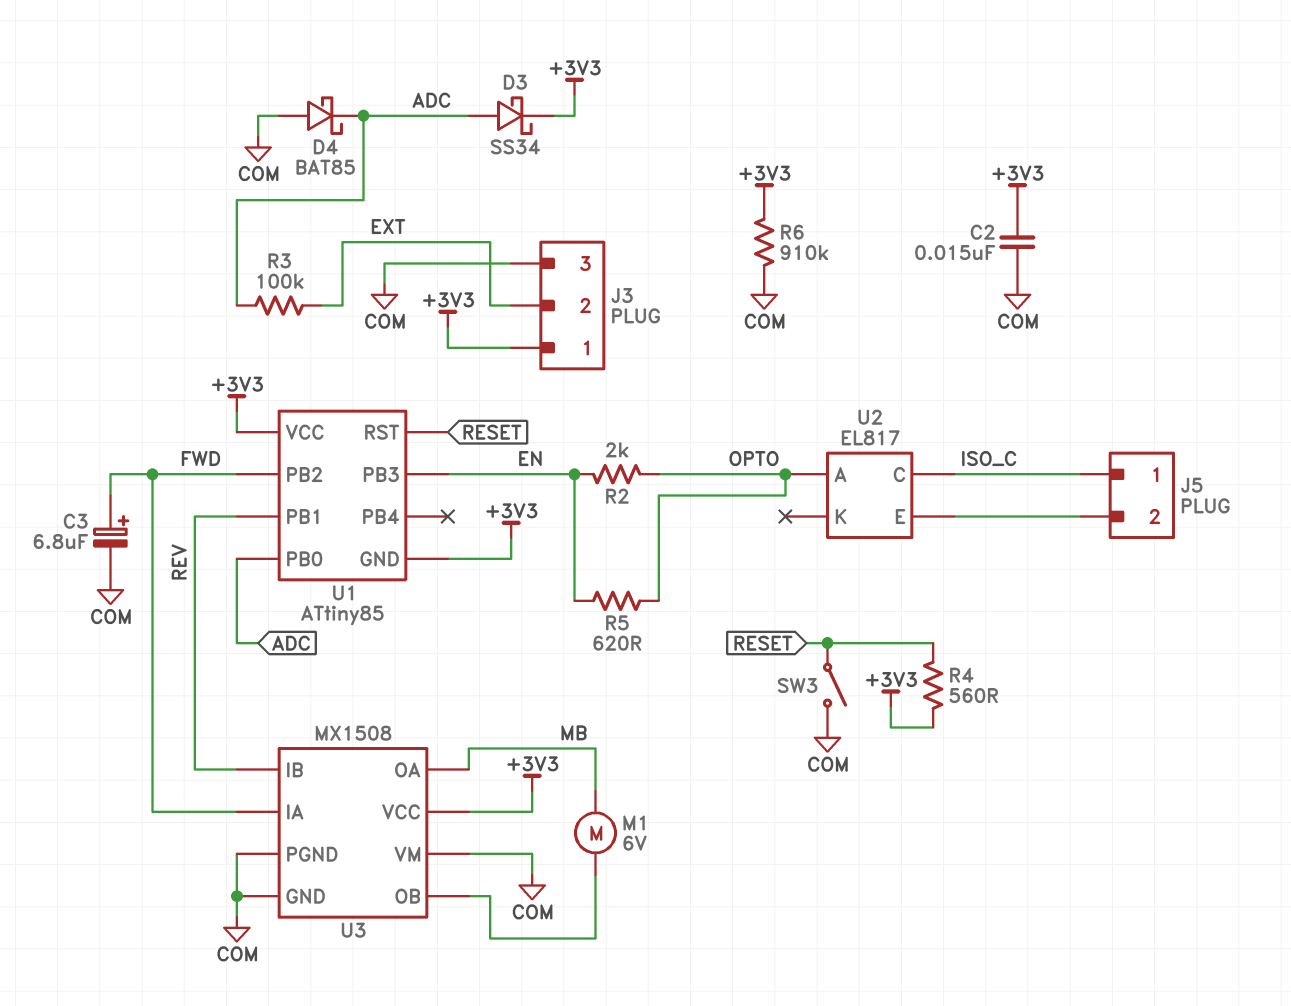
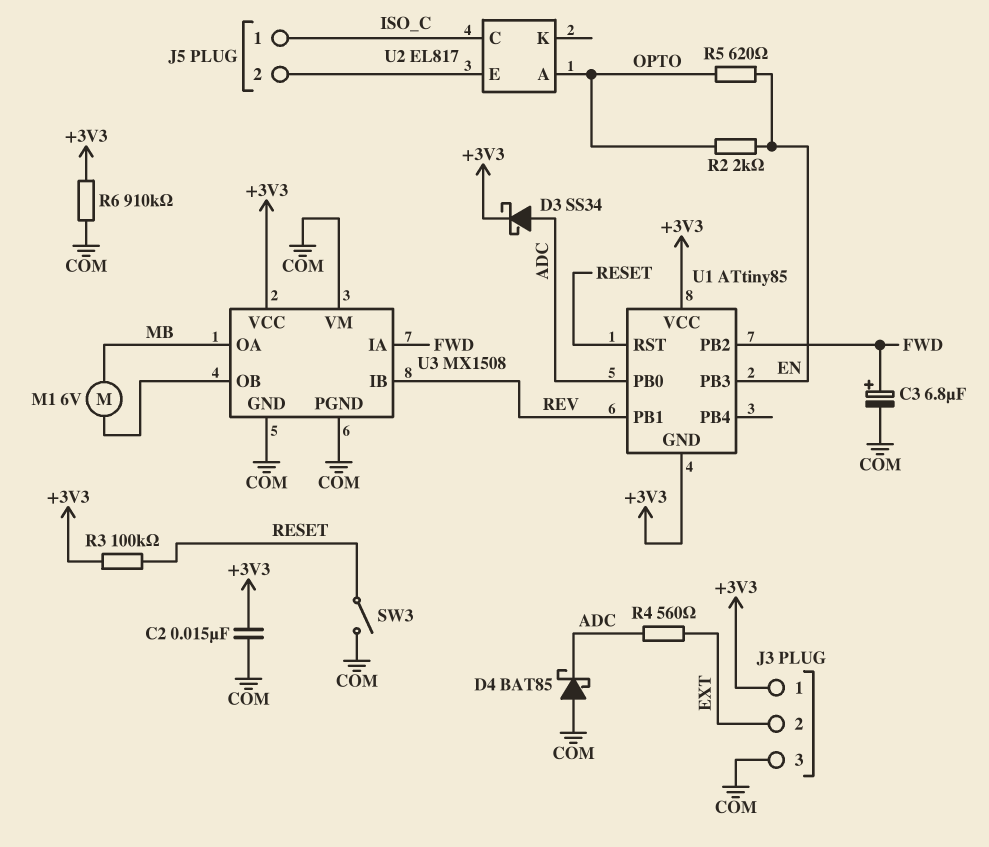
R3: 100k (ADC, EXT) -> 100k (+3V3, RESET)
R4: 560 (+3V3, RESET) -> 560 (ADC, EXT)

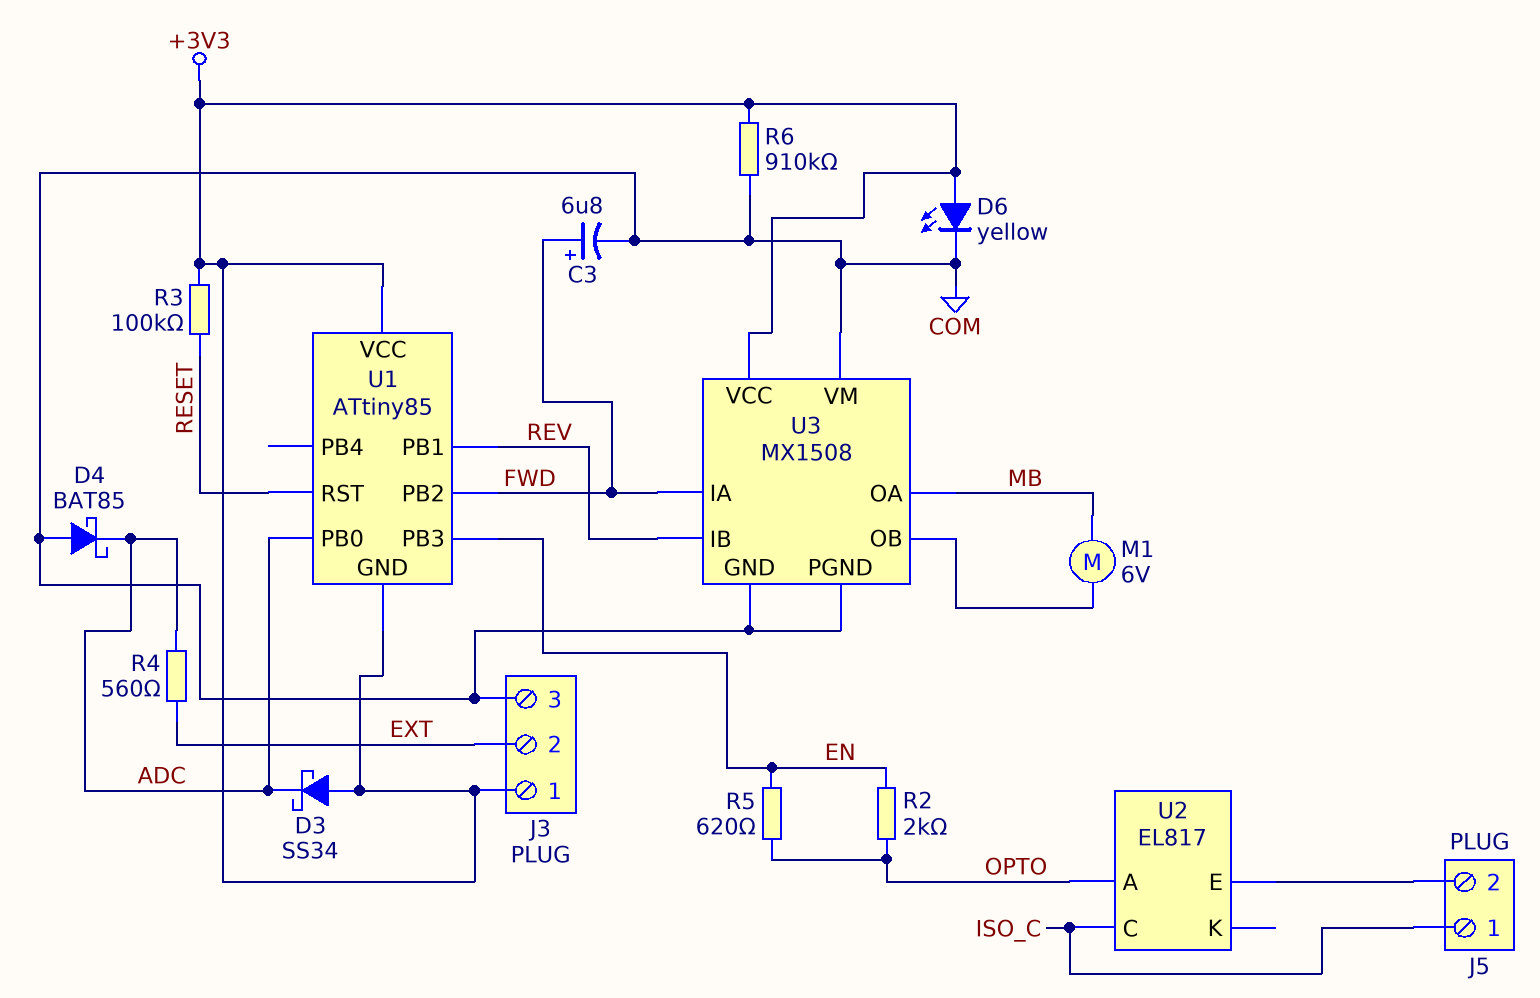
C2: 15nF (+3V3, COM) -> none
D3: schottky SS34 (A ADC, K +3V3) -> schottky SS34 (A +3V3, K ADC)
D6: none -> LED yellow (A +3V3, K COM)
SW3: switch (COM, RESET) -> none

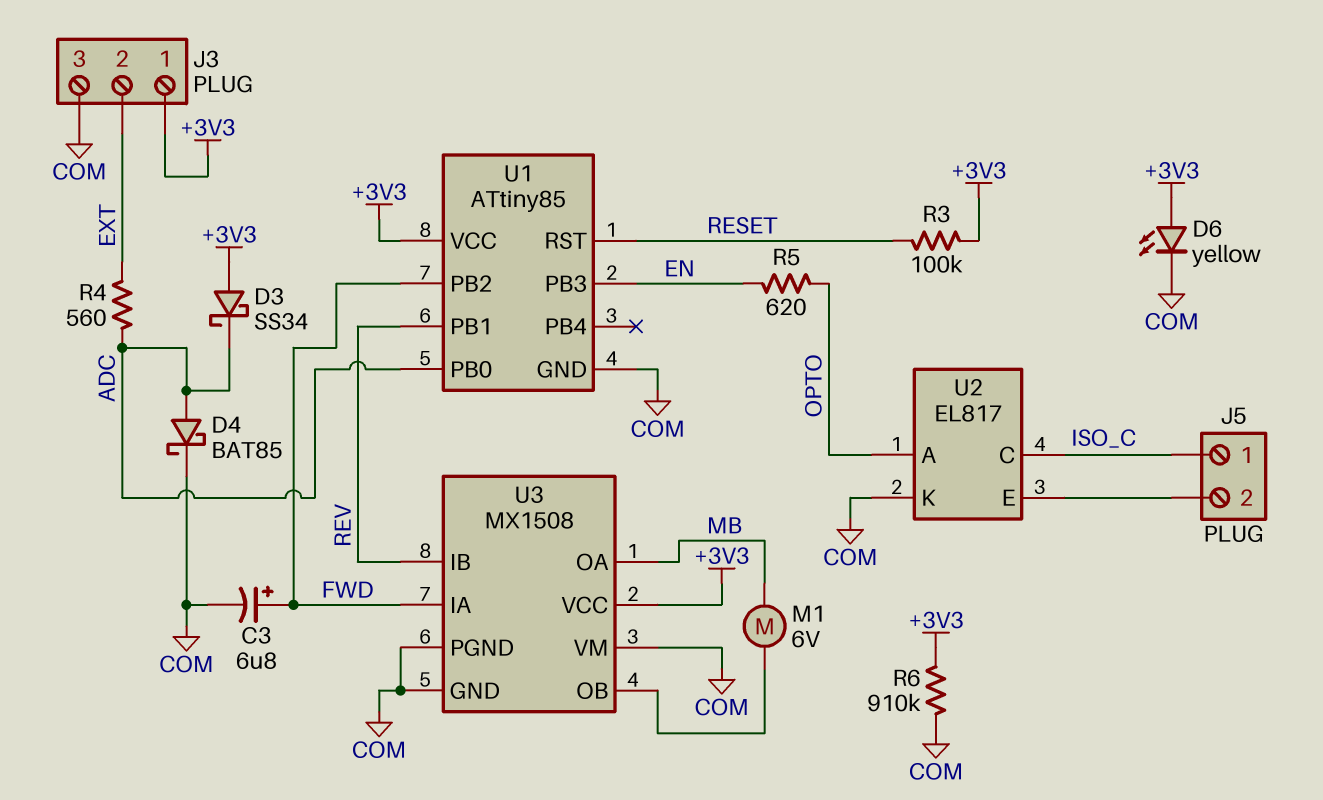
D4: schottky BAT85 (A COM, K ADC) -> schottky BAT85 (A ADC, K COM)
R2: 2k (EN, OPTO) -> none
U1 pin GND: +3V3 -> COM
U2 pin K: none -> COM

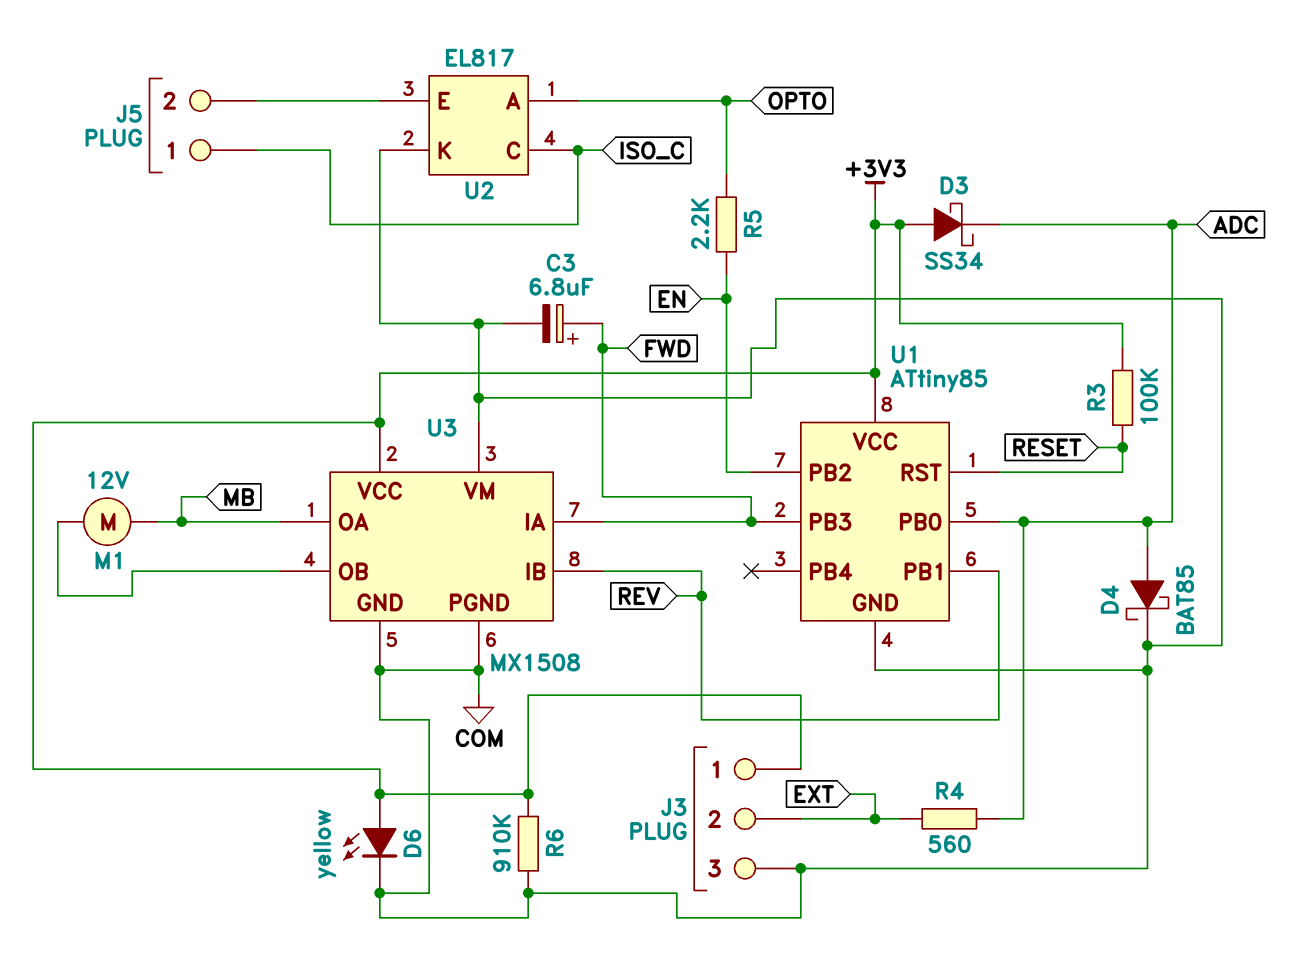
M1: motor 6V (MB, U3/OB) -> motor 12V (MB, U3/OB)
R5: 620 (EN, OPTO) -> 2.2k (EN, OPTO)
U1 pin PB2: FWD -> EN
U1 pin PB3: EN -> FWD

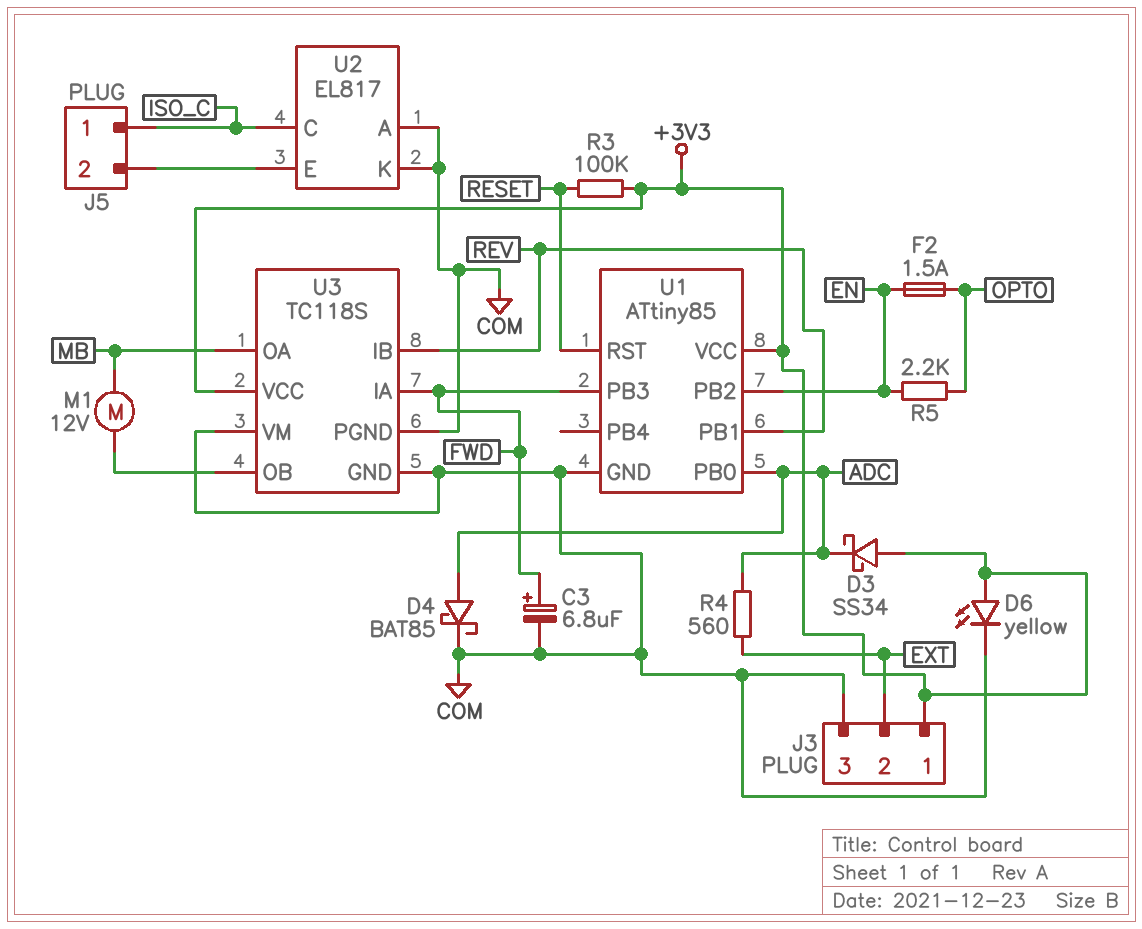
F2: none -> 1.5A (EN, OPTO)
R6: 910k (+3V3, COM) -> none
U2 pin A: OPTO -> COM
U3: MX1508 -> TC118S

